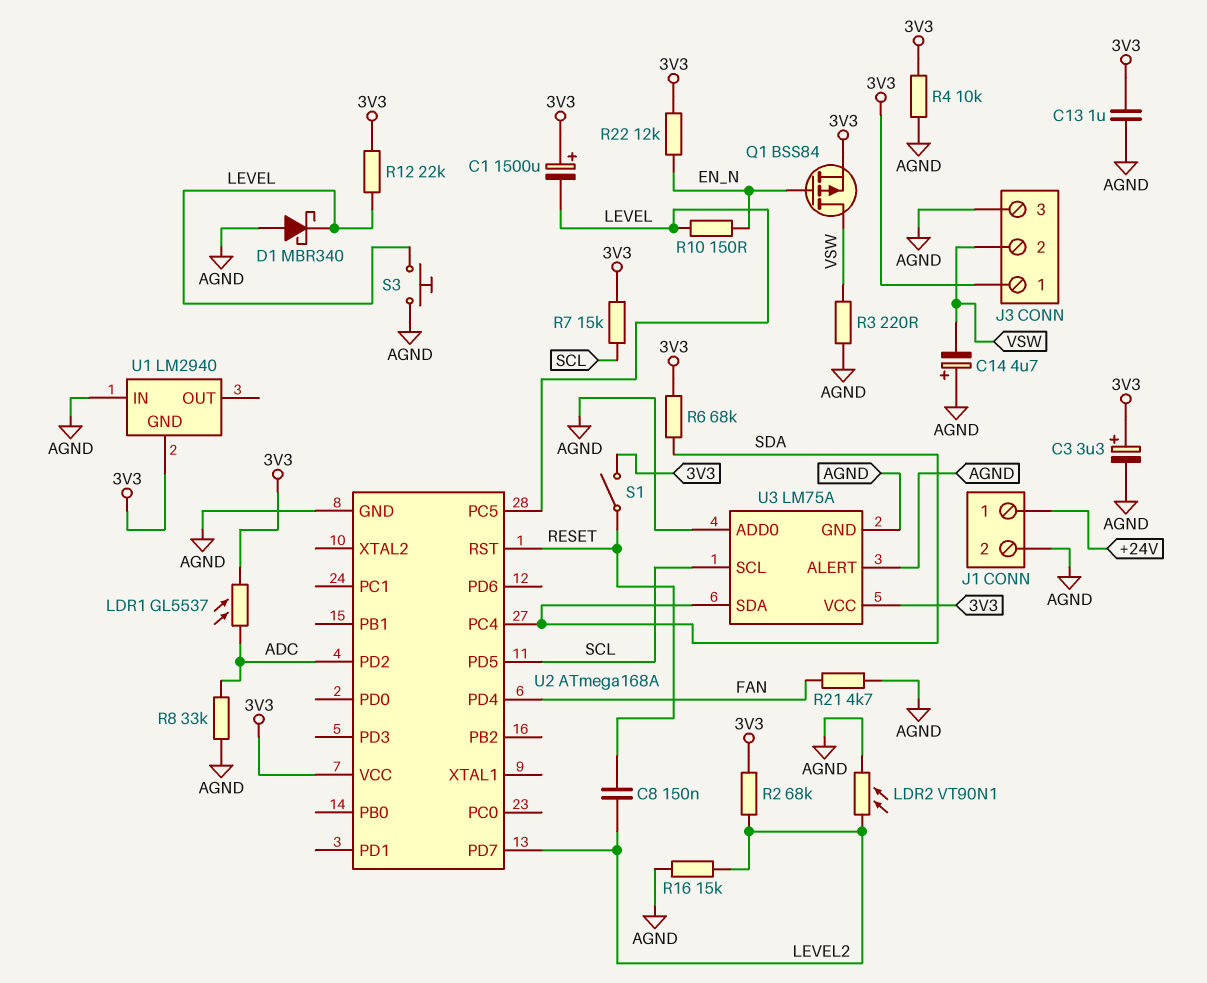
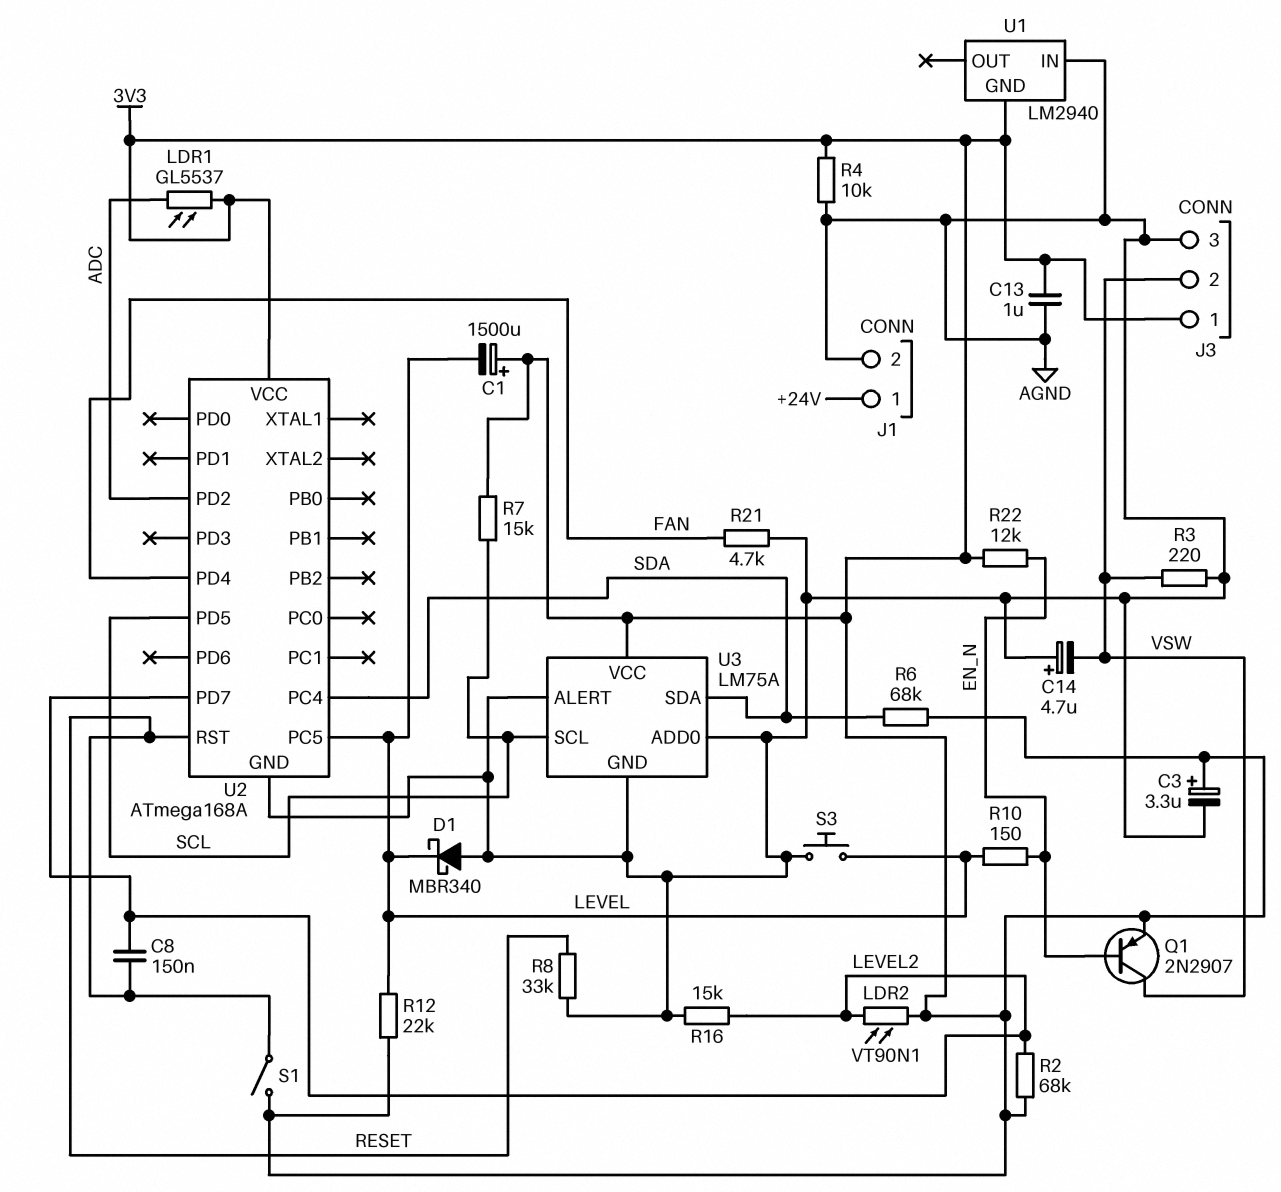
LDR2: VT90N1 (AGND, LEVEL2) -> VT90N1 (3V3, LEVEL2)
Q1: PMOS BSS84 (G EN_N, D VSW, S 3V3) -> PNP 2N2907 (B EN_N, C VSW, E 3V3)
R8: 33k (ADC, AGND) -> 33k (AGND, RESET)

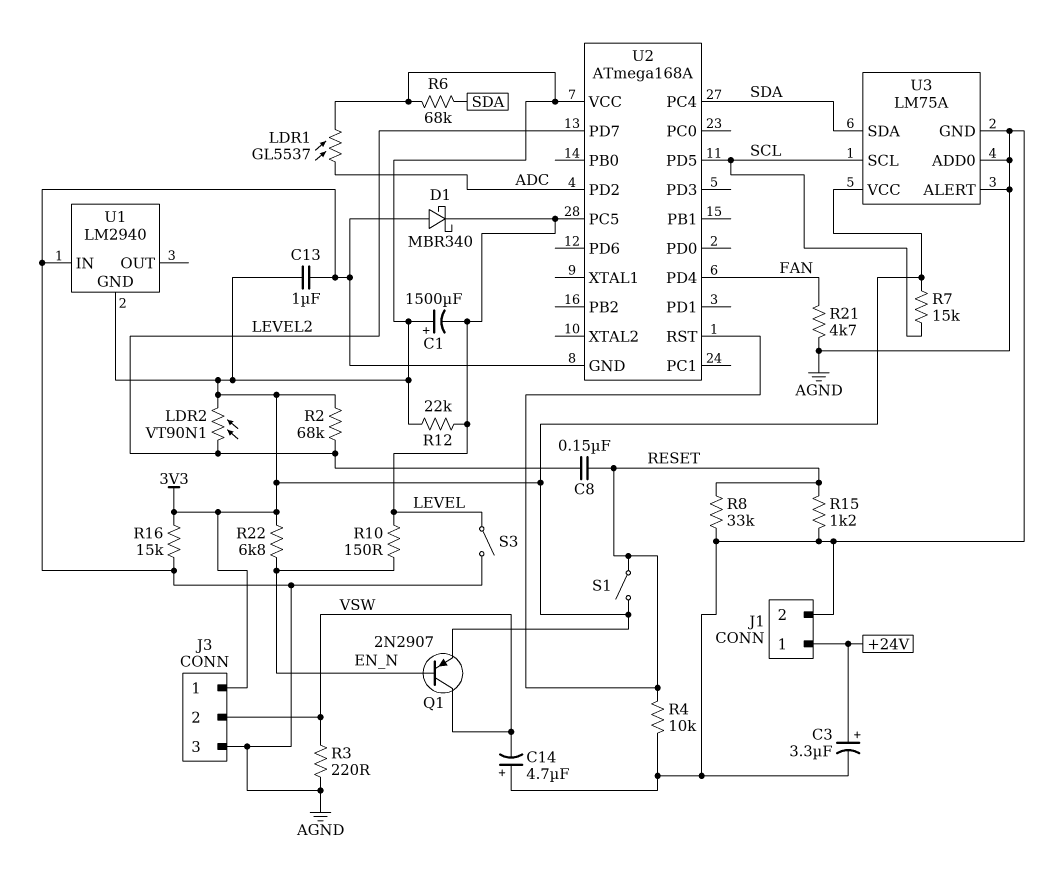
C3: 3.3uF (plus 3V3, minus AGND) -> 3.3uF (plus +24V, minus AGND)
R4: 10k (3V3, AGND) -> 10k (AGND, RESET)
R15: none -> 1.2k (AGND, RESET)
R16: 15k (AGND, LEVEL2) -> 15k (3V3, AGND)
R22: 12k (3V3, EN_N) -> 6.8k (3V3, EN_N)
S3: button (AGND, LEVEL) -> switch (AGND, LEVEL)

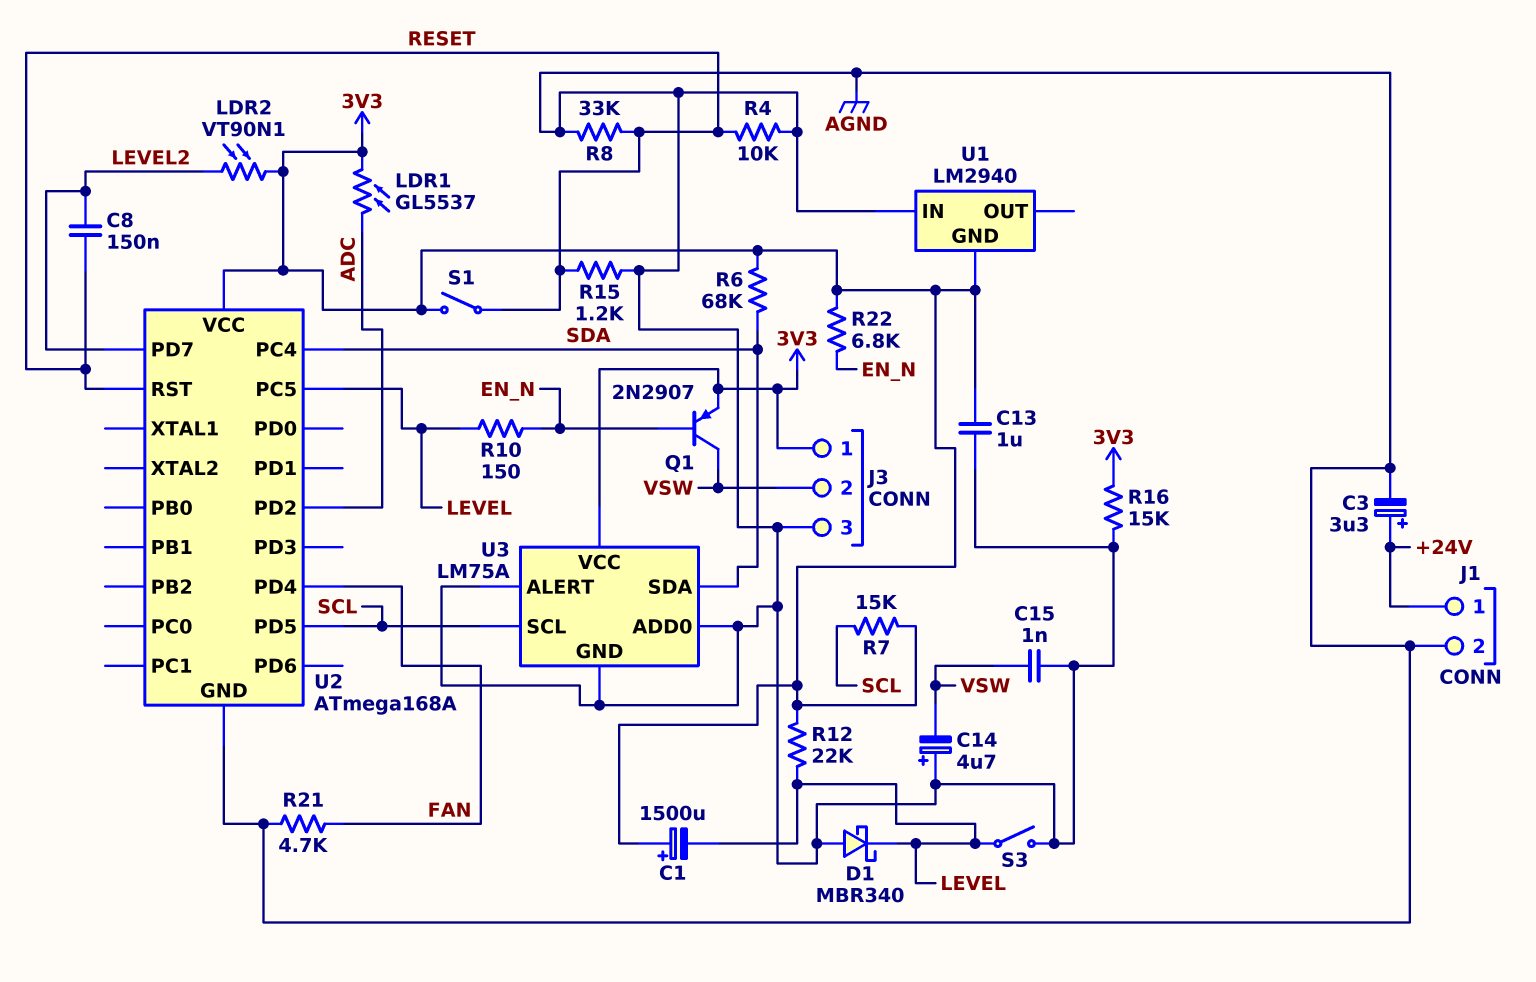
C15: none -> 1nF (AGND, VSW)
R2: 68k (3V3, LEVEL2) -> none
R3: 220 (AGND, VSW) -> none

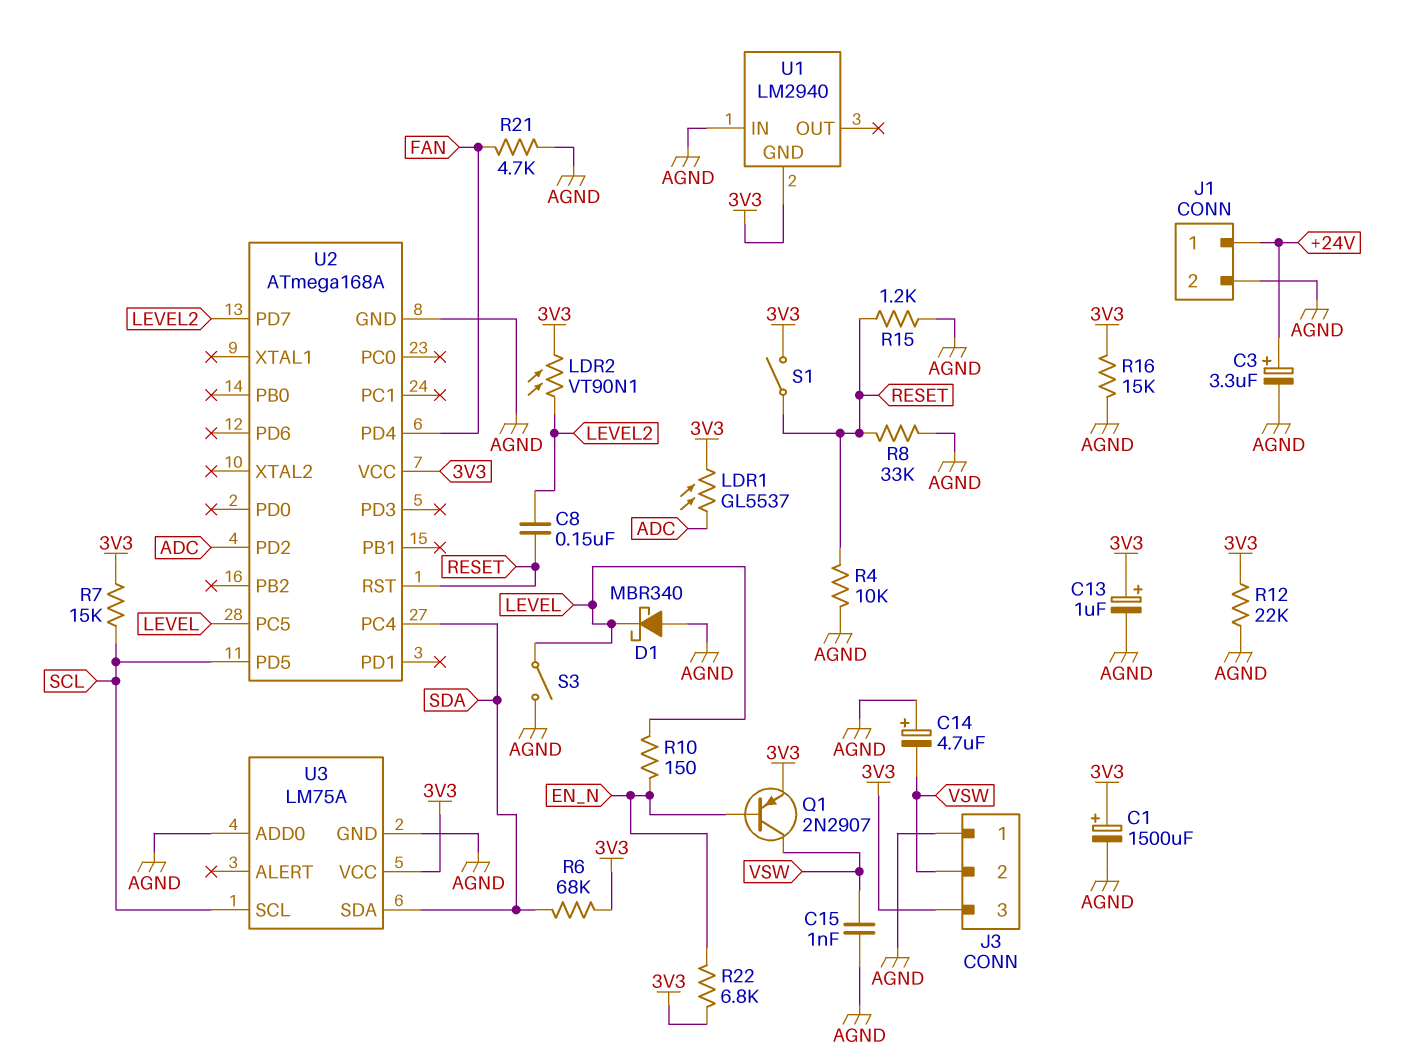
C1: 1500uF (plus 3V3, minus LEVEL) -> 1500uF (plus 3V3, minus AGND)
C13: 1uF (3V3, AGND) -> 1uF (plus 3V3, minus AGND)
J3 pin 1: 3V3 -> AGND
J3 pin 3: AGND -> 3V3
R12: 22k (3V3, LEVEL) -> 22k (3V3, AGND)
U3 pin ALERT: AGND -> none

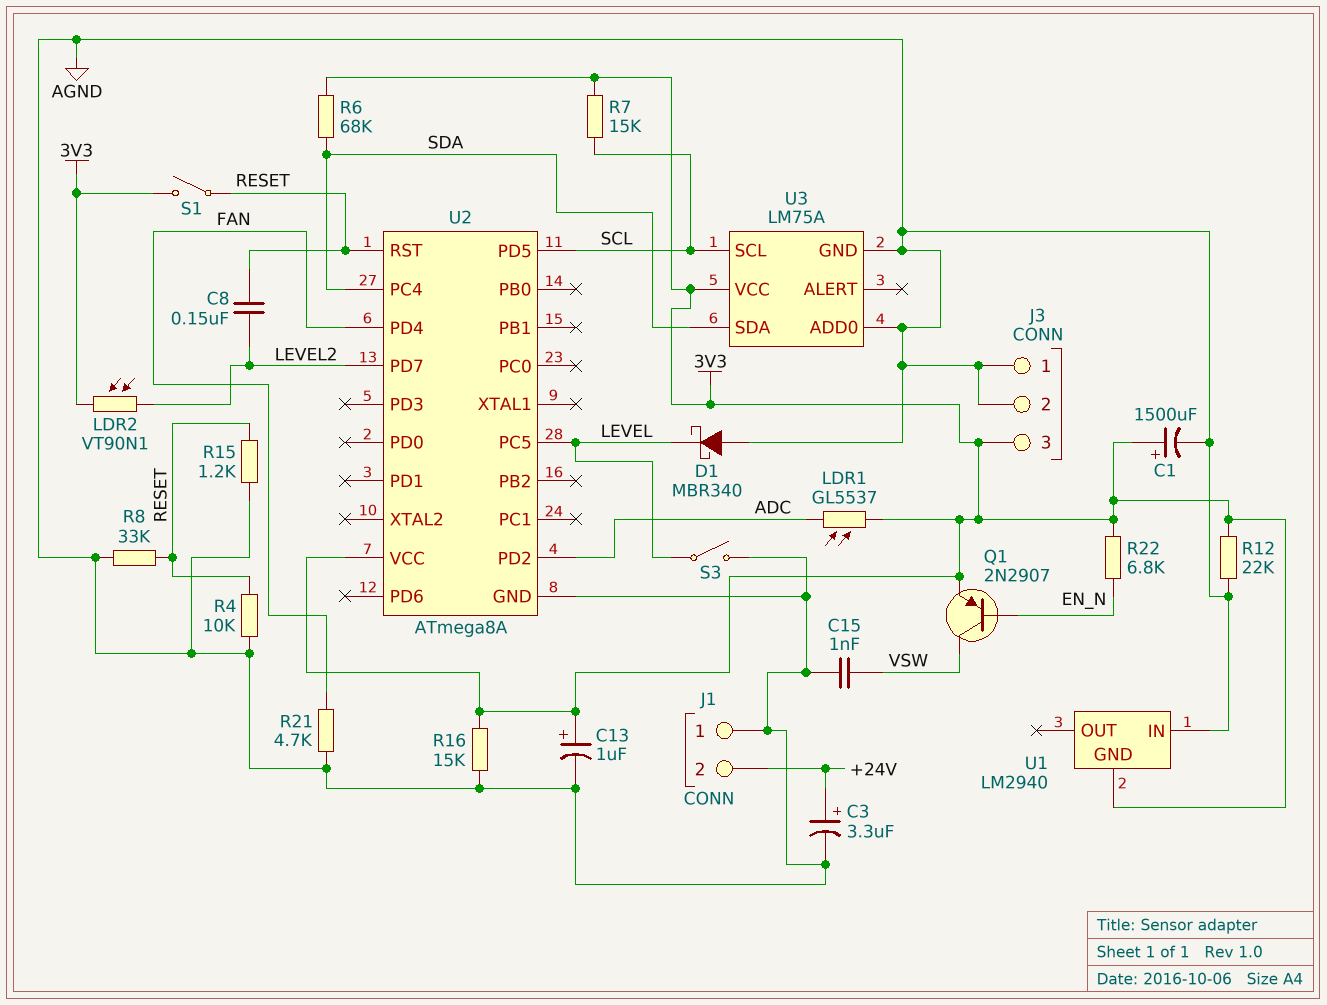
C14: 4.7uF (plus AGND, minus VSW) -> none
J1 pin 1: +24V -> AGND
J1 pin 2: AGND -> +24V
J3 pin 2: VSW -> AGND
R10: 150 (EN_N, LEVEL) -> none
U2: ATmega168A -> ATmega8A

